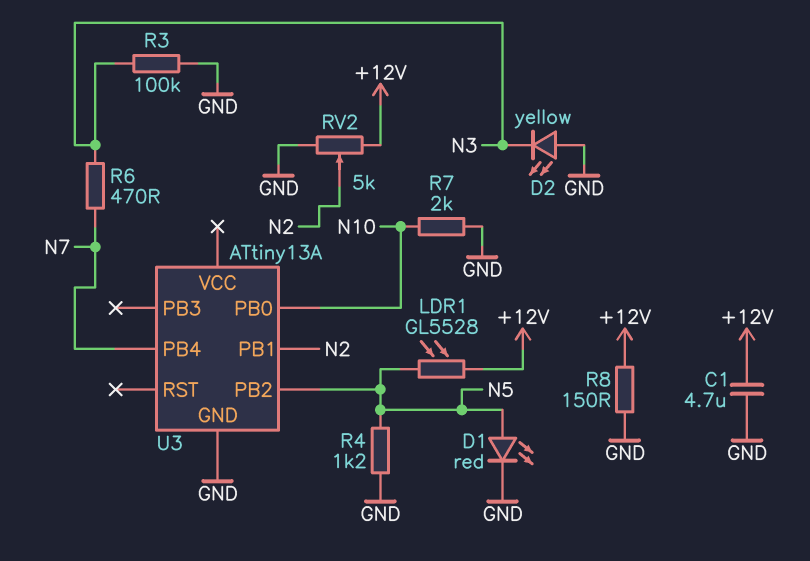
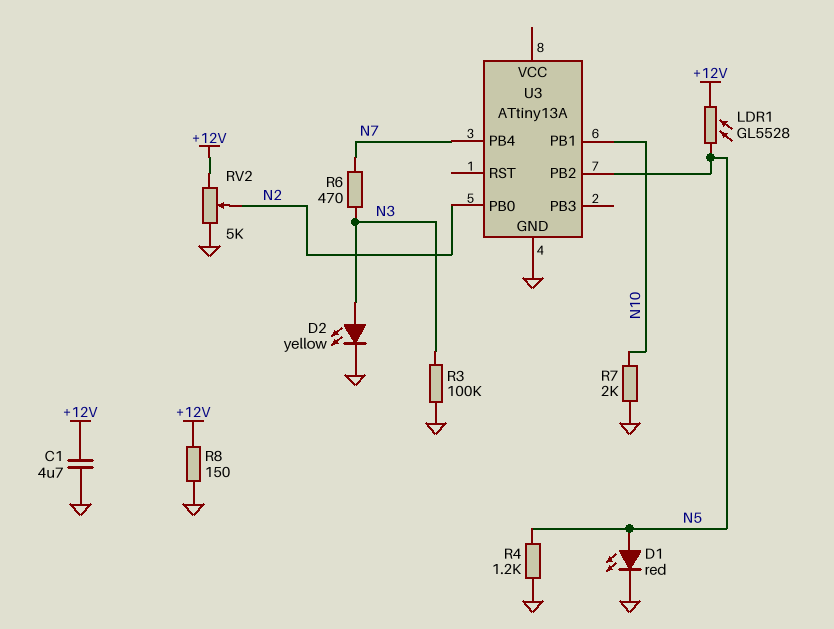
D2: LED yellow (A GND, K N3) -> LED yellow (A N3, K GND)
U3 pin PB0: N10 -> N2
U3 pin PB1: N2 -> N10

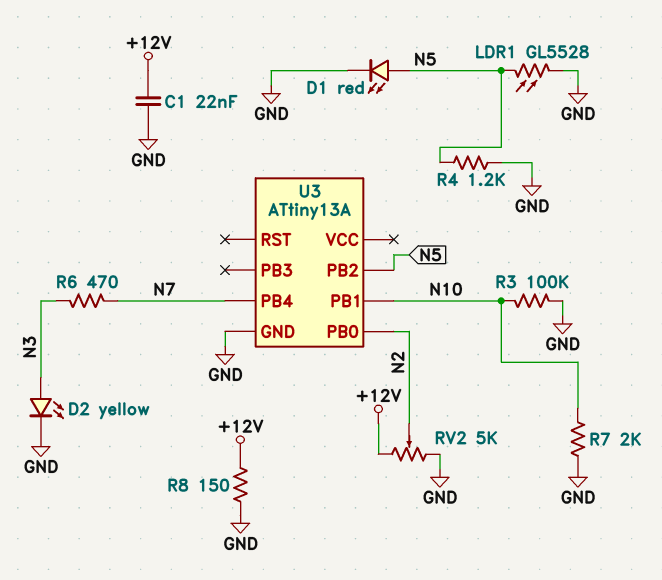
C1: 4.7uF (+12V, GND) -> 22nF (+12V, GND)
LDR1: GL5528 (+12V, N5) -> GL5528 (GND, N5)
R3: 100k (GND, N3) -> 100k (GND, N10)

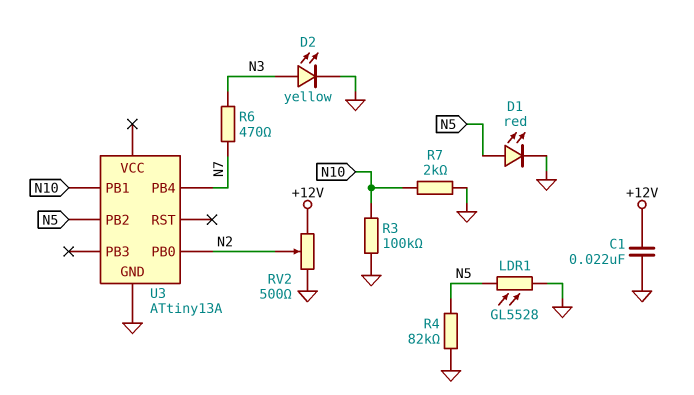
R4: 1.2k (GND, N5) -> 82k (GND, N5)
R8: 150 (+12V, GND) -> none
RV2: 5k (+12V, GND, wiper N2) -> 500 (+12V, GND, wiper N2)

